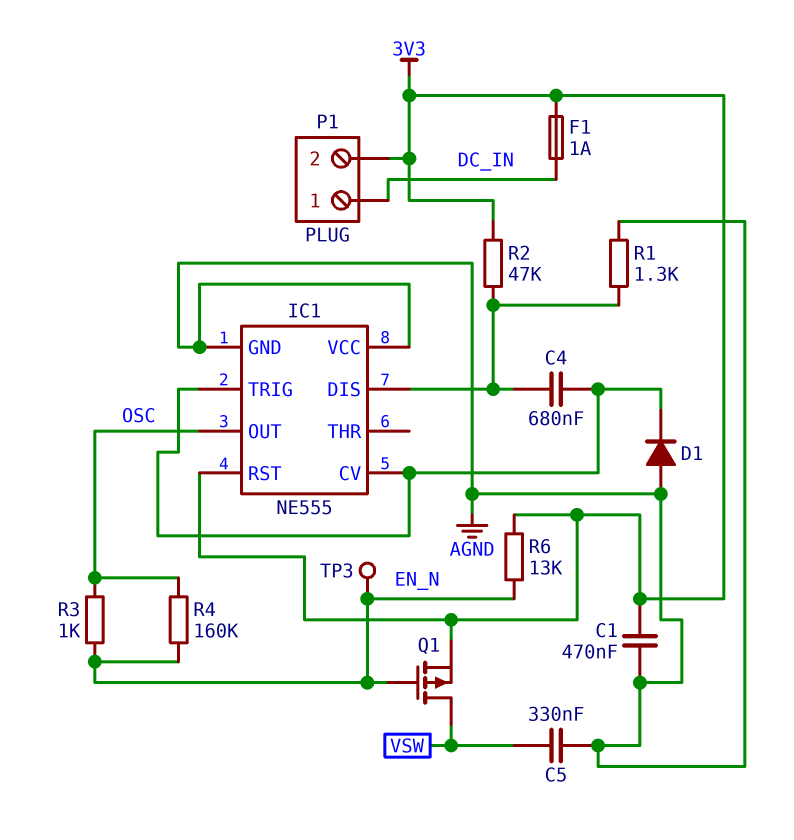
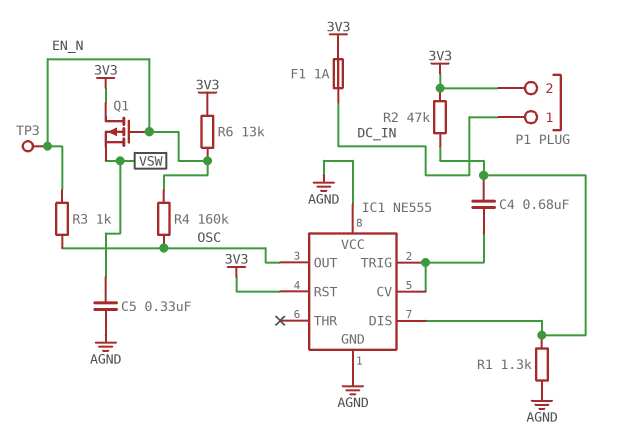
C1: 470nF (3V3, AGND) -> none
D1: diode (A AGND, K IC1/CV) -> none
Q1: PMOS (G EN_N, D VSW, S 3V3) -> PMOS (G EN_N, D 3V3, S VSW)

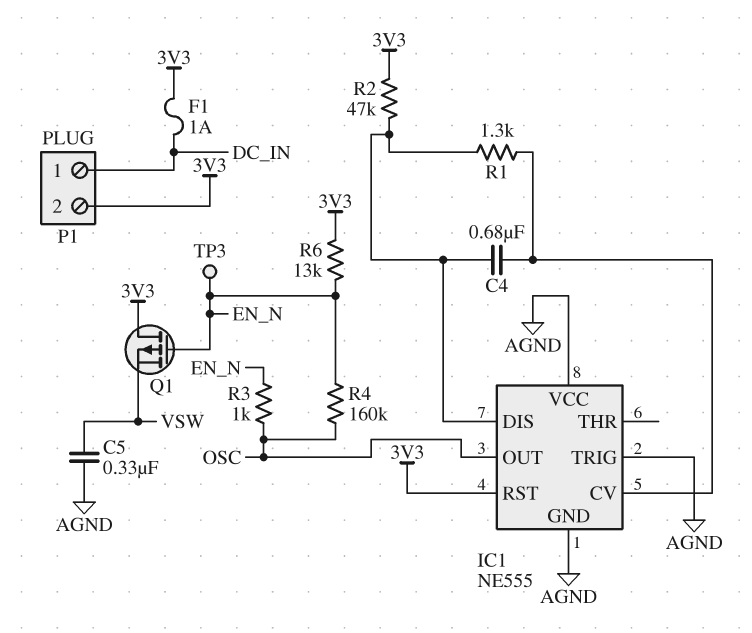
IC1 pin TRIG: IC1/CV -> AGND
R1: 1.3k (AGND, IC1/DIS) -> 1.3k (IC1/CV, IC1/DIS)

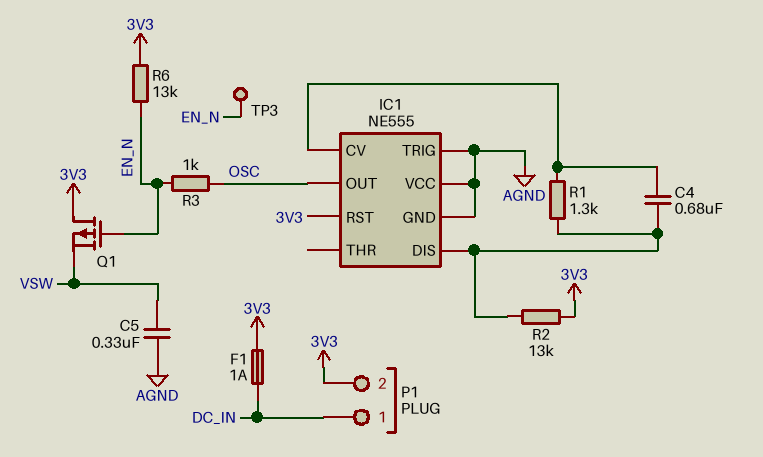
R2: 47k (3V3, IC1/DIS) -> 13k (3V3, IC1/DIS)
R4: 160k (EN_N, OSC) -> none

